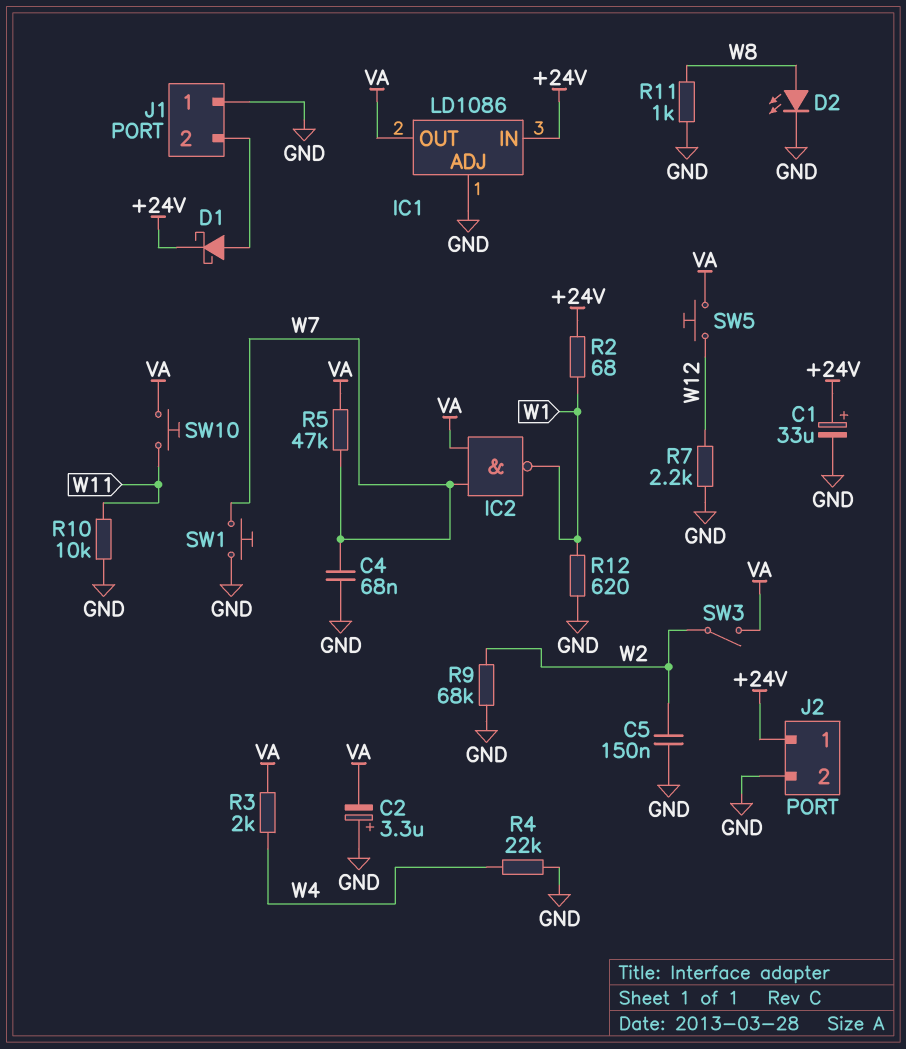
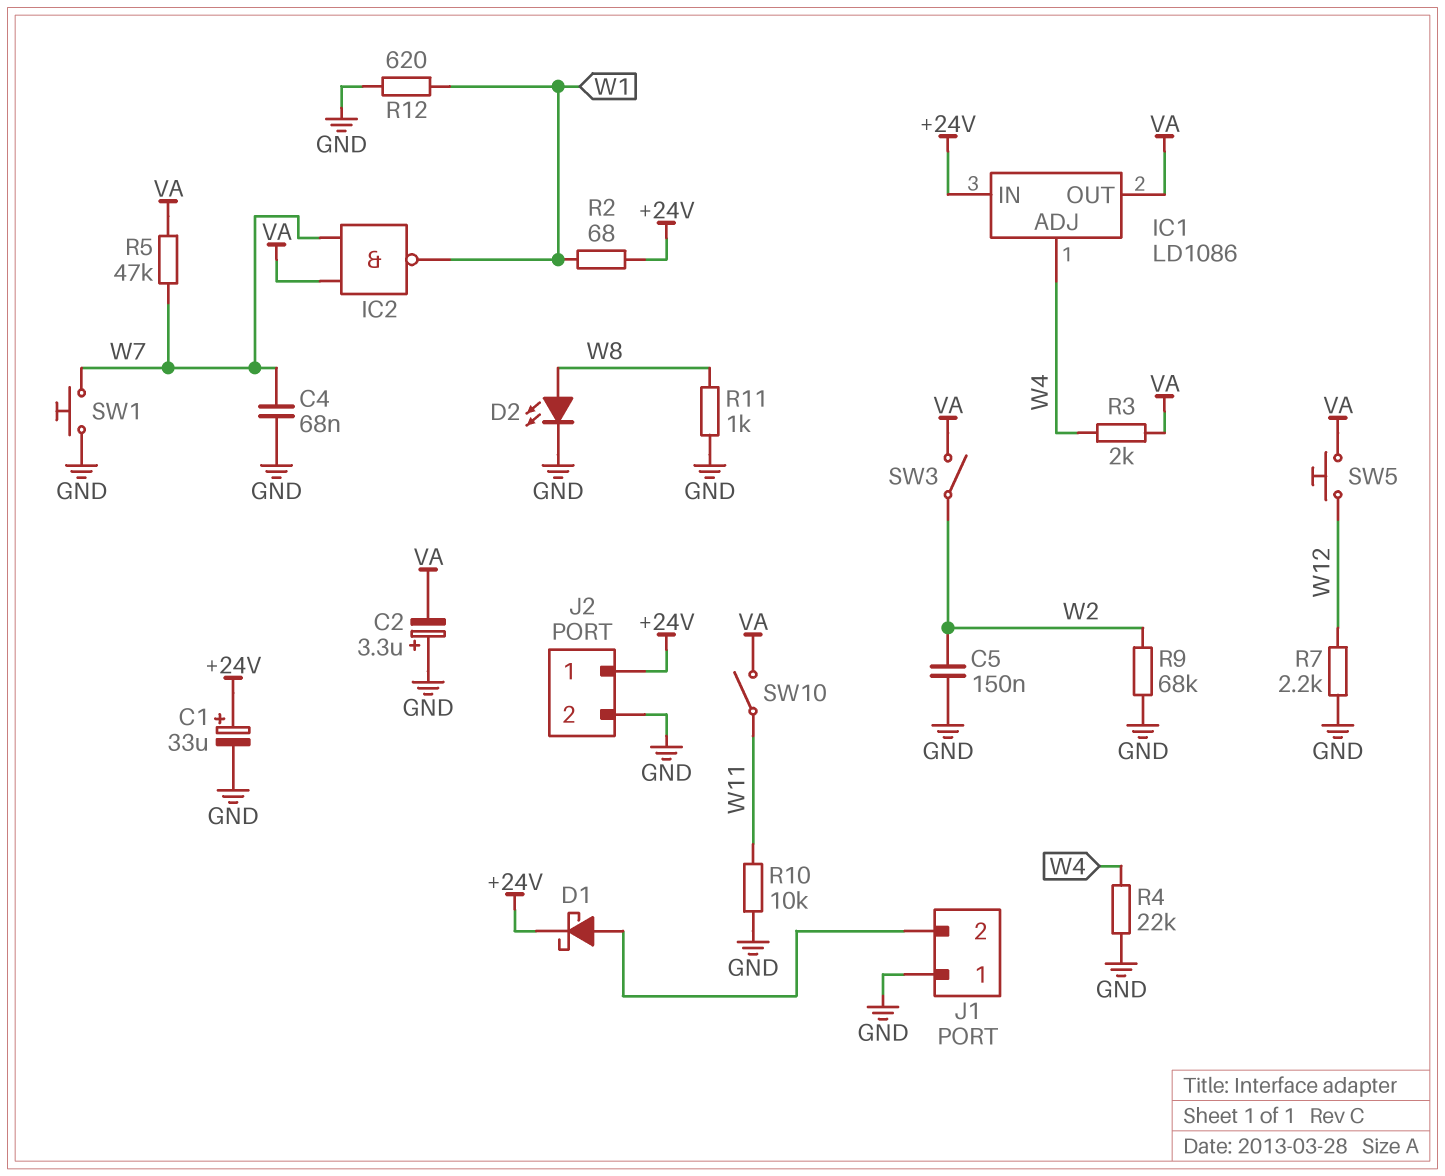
IC1 pin ADJ: GND -> W4
SW10: button (VA, W11) -> switch (VA, W11)

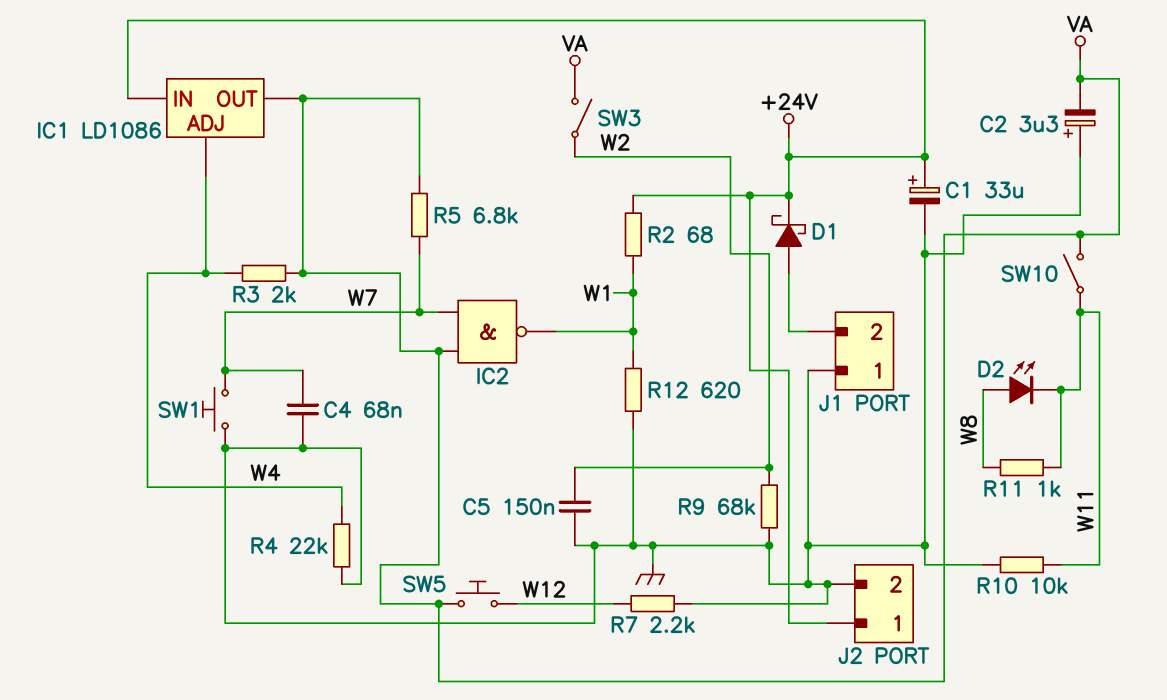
D2: LED (A W8, K GND) -> LED (A W8, K W11)
R5: 47k (VA, W7) -> 6.8k (VA, W7)
R11: 1k (GND, W8) -> 1k (W8, W11)

